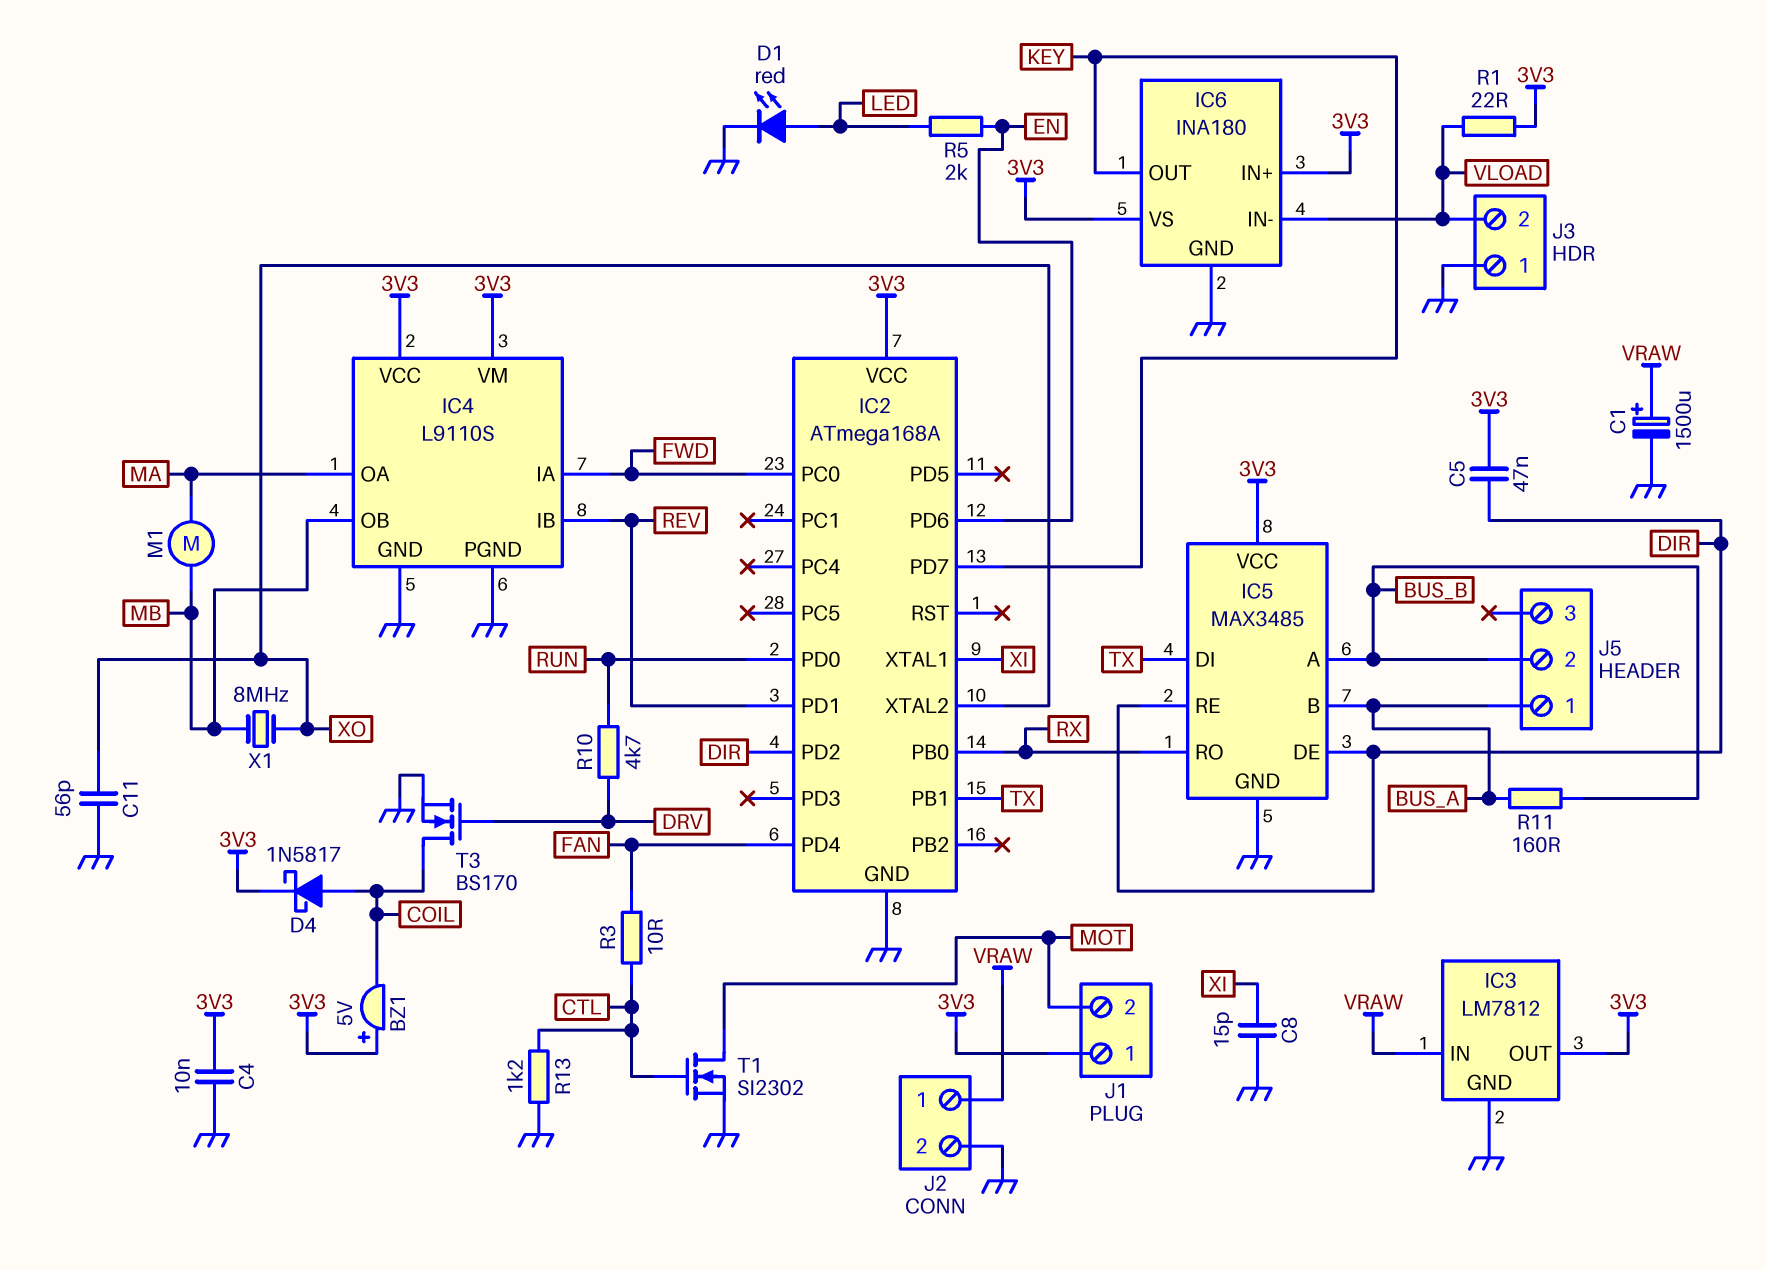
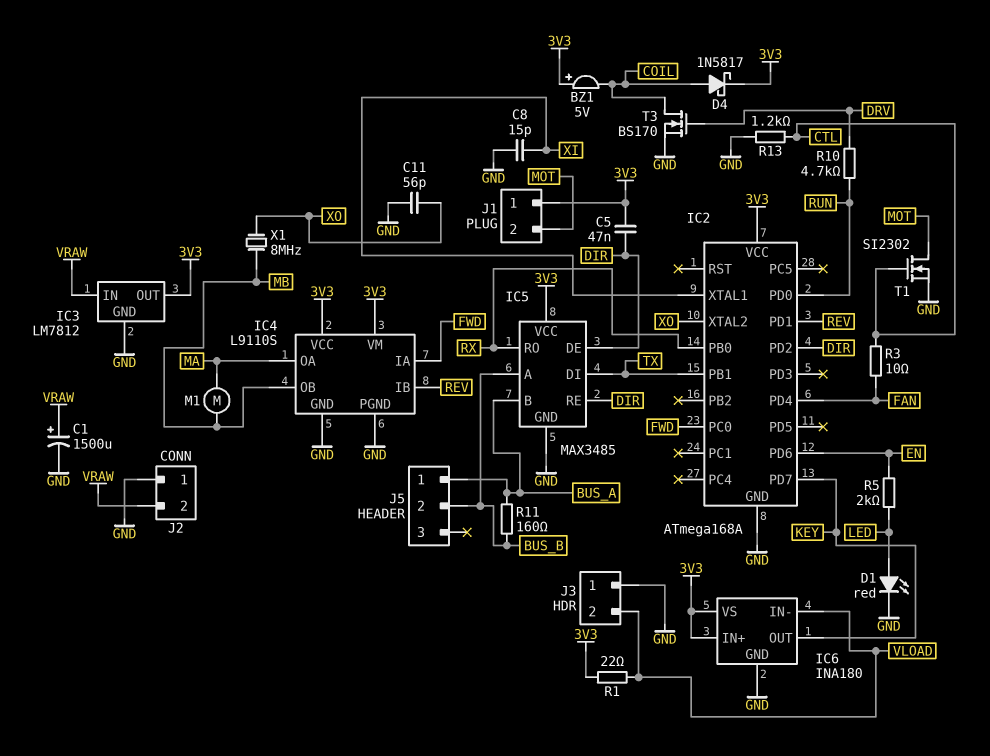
C4: 10nF (3V3, GND) -> none
J2 pin 1: VRAW -> GND
J2 pin 2: GND -> VRAW

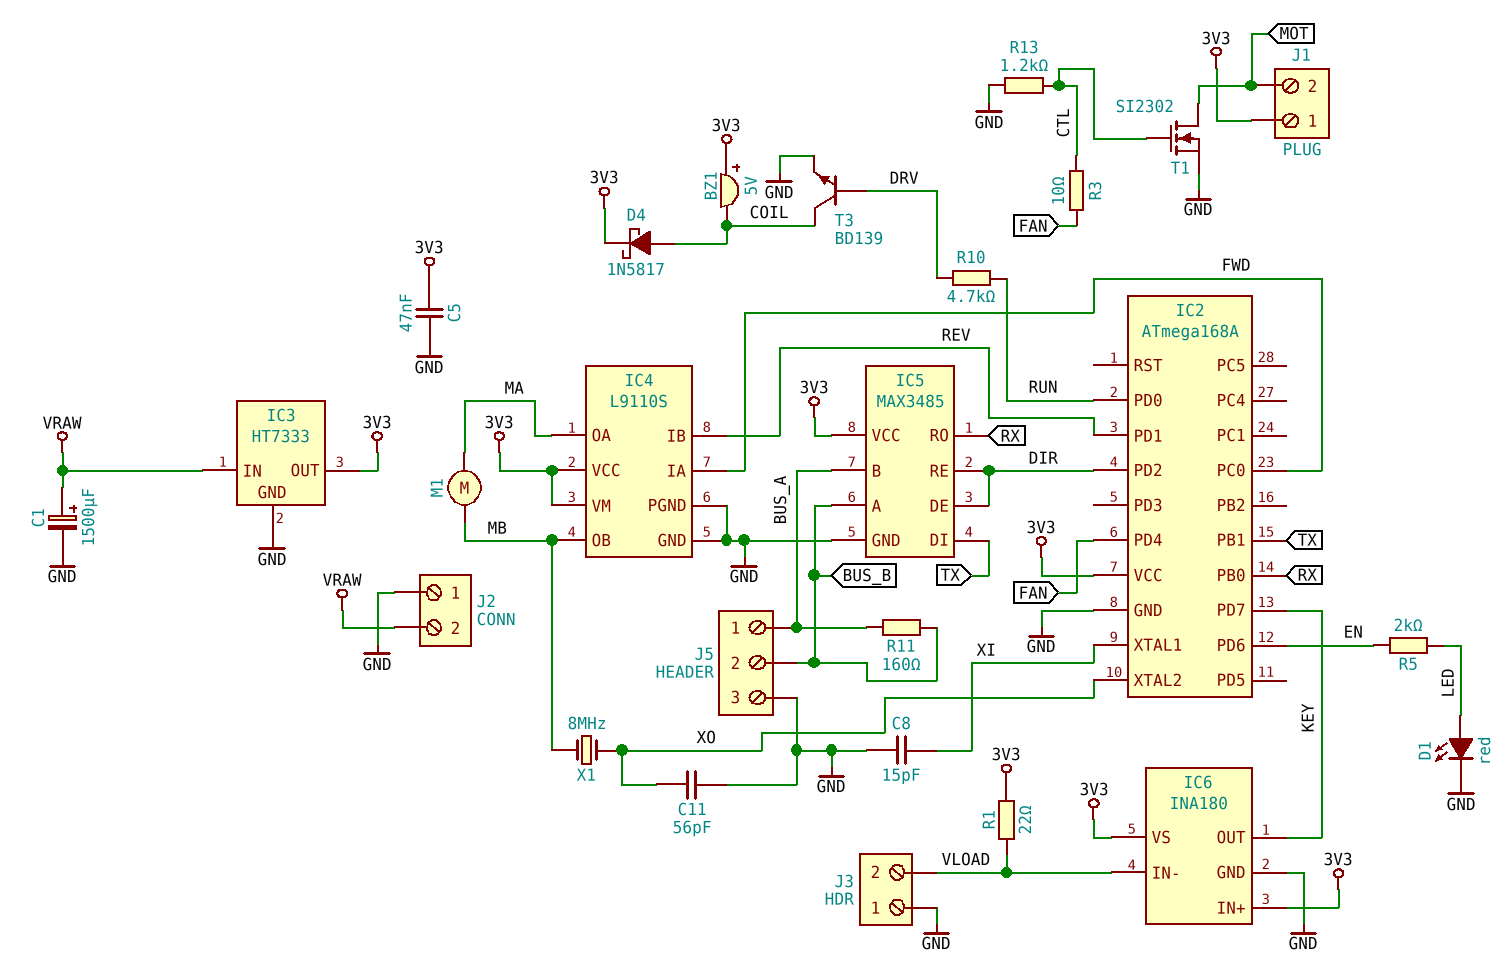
C5: 47nF (3V3, DIR) -> 47nF (3V3, GND)
IC3: LM7812 -> HT7333
J5 pin 3: none -> GND
T3: NMOS BS170 (G DRV, D COIL, S GND) -> NPN BD139 (B DRV, C COIL, E GND)

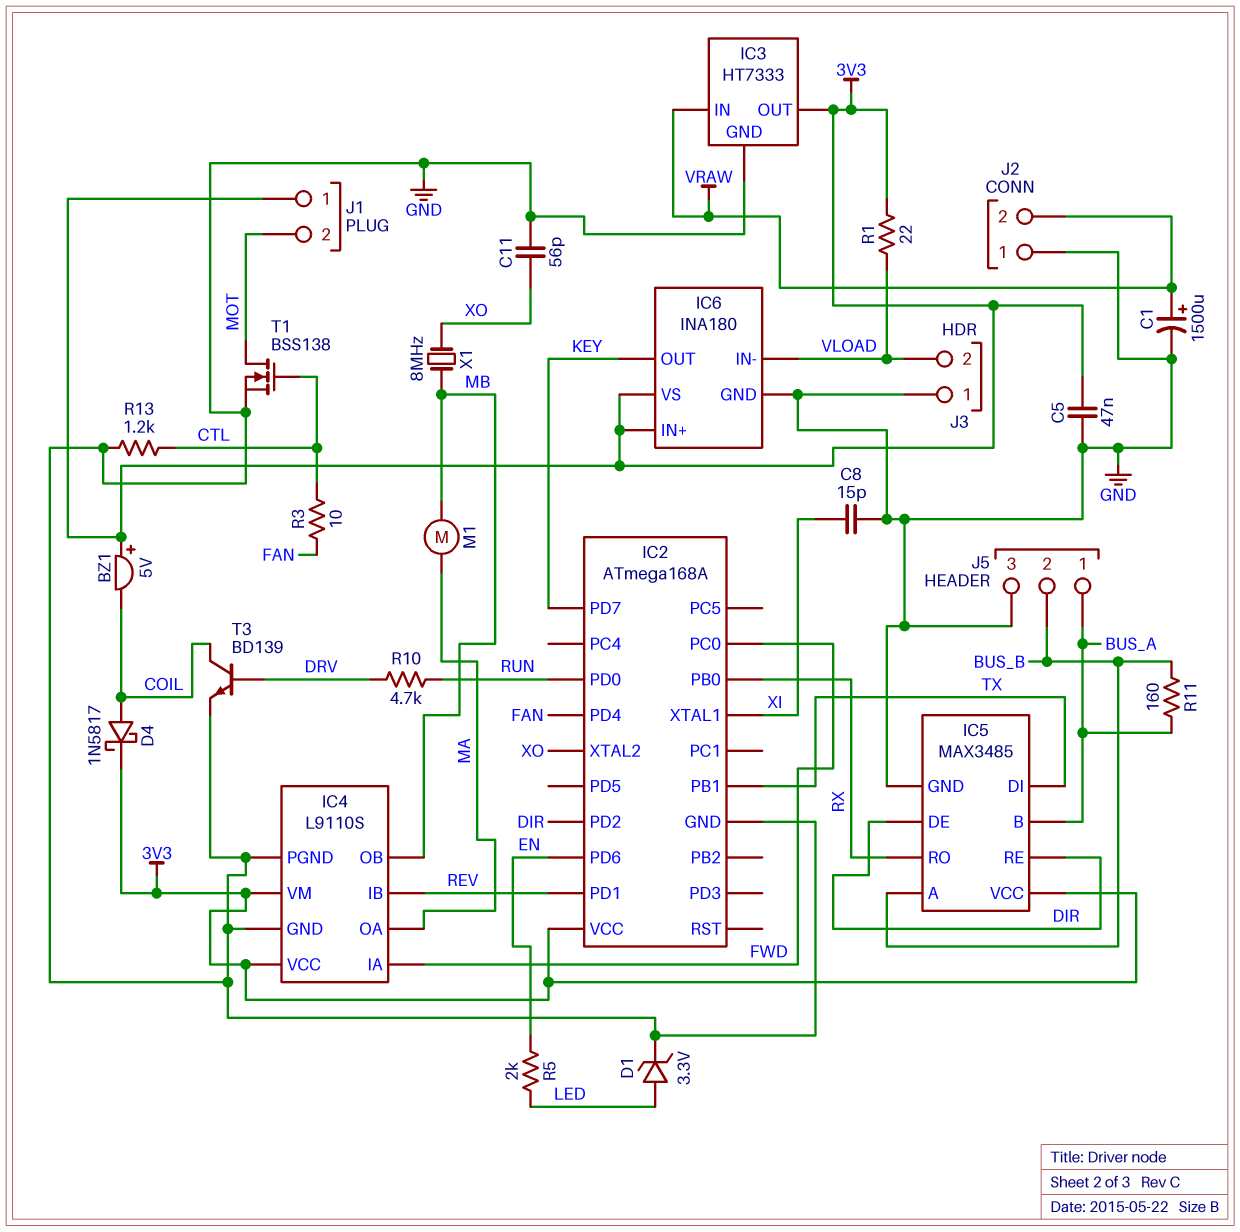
D1: LED red (A LED, K GND) -> zener 3.3V (A LED, K GND)
T1: NMOS SI2302 (G CTL, D MOT, S GND) -> NMOS BSS138 (G CTL, D MOT, S GND)

